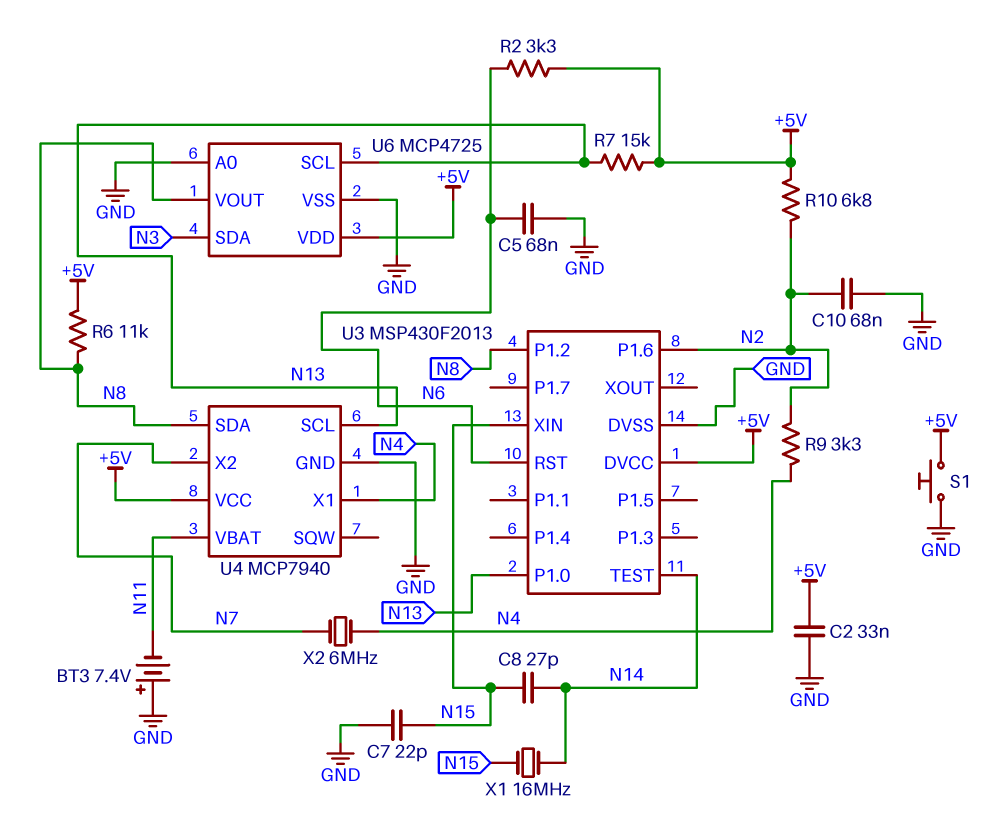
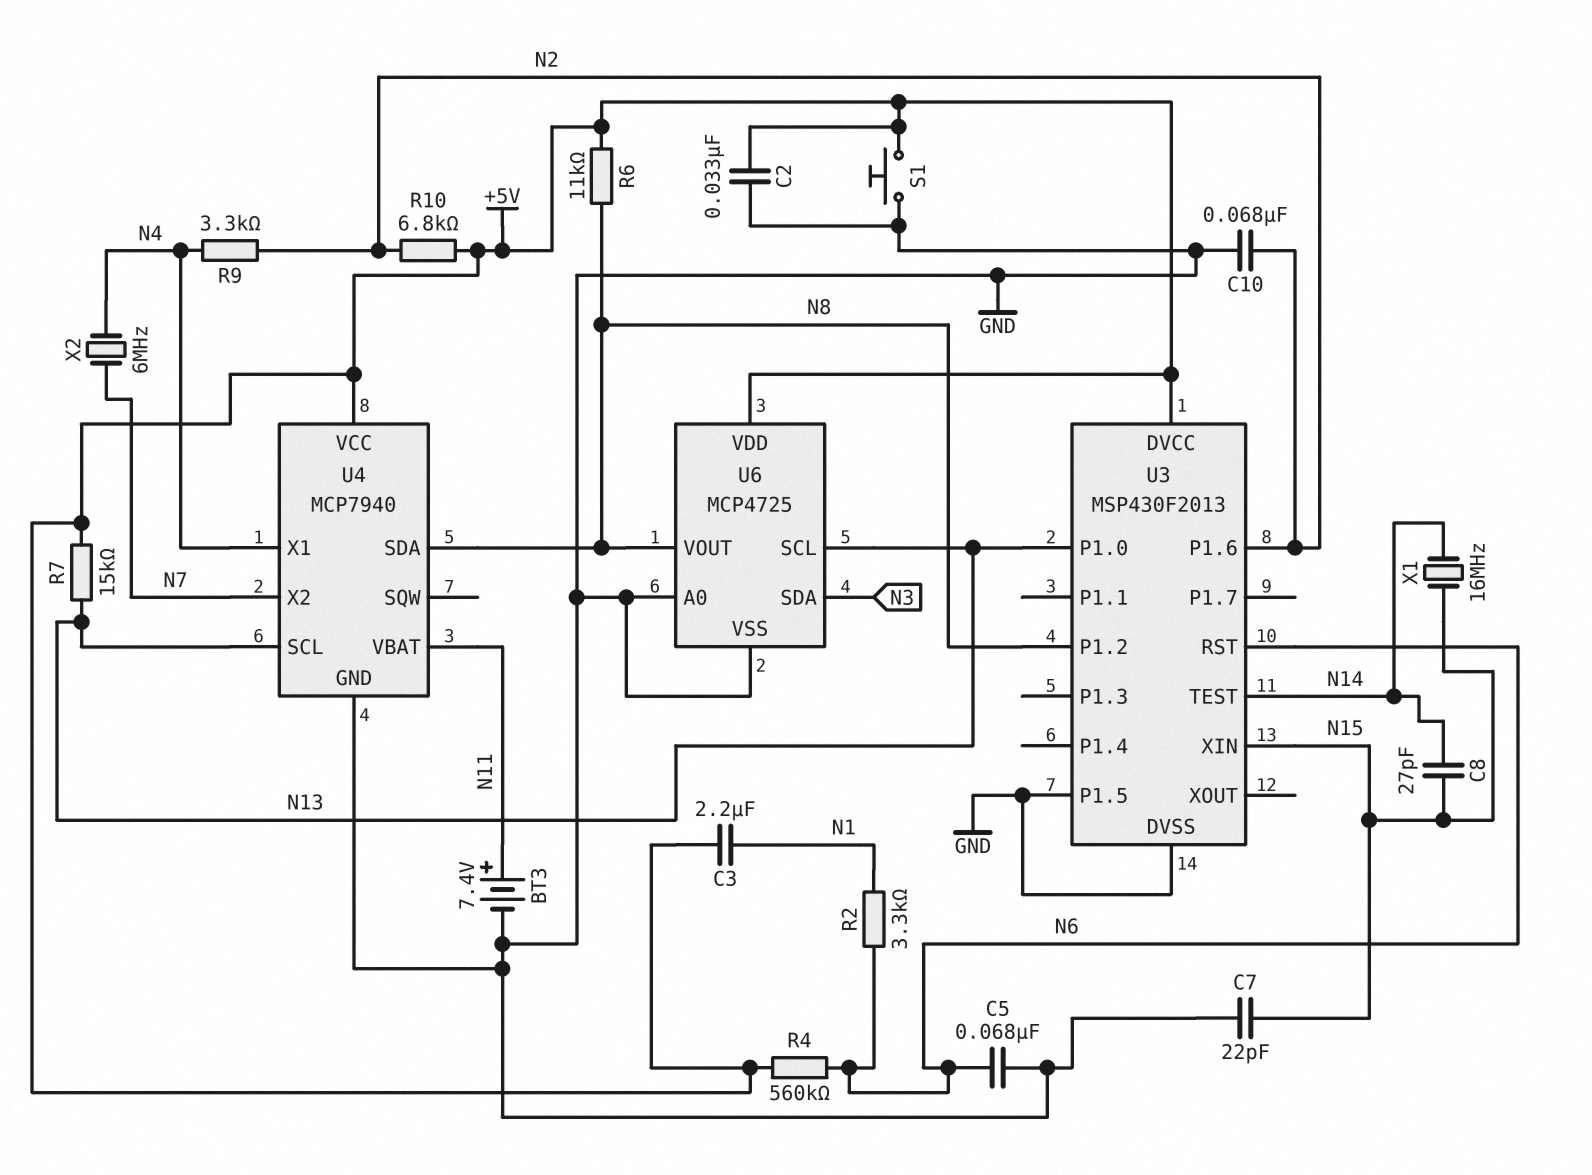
BT3: 7.4V (plus GND, minus N11) -> 7.4V (plus N11, minus GND)
C3: none -> 2.2uF (+5V, N1)
R2: 3.3k (+5V, N6) -> 3.3k (N1, N6)
R4: none -> 560k (+5V, N6)
U3 pin P1.5: none -> GND

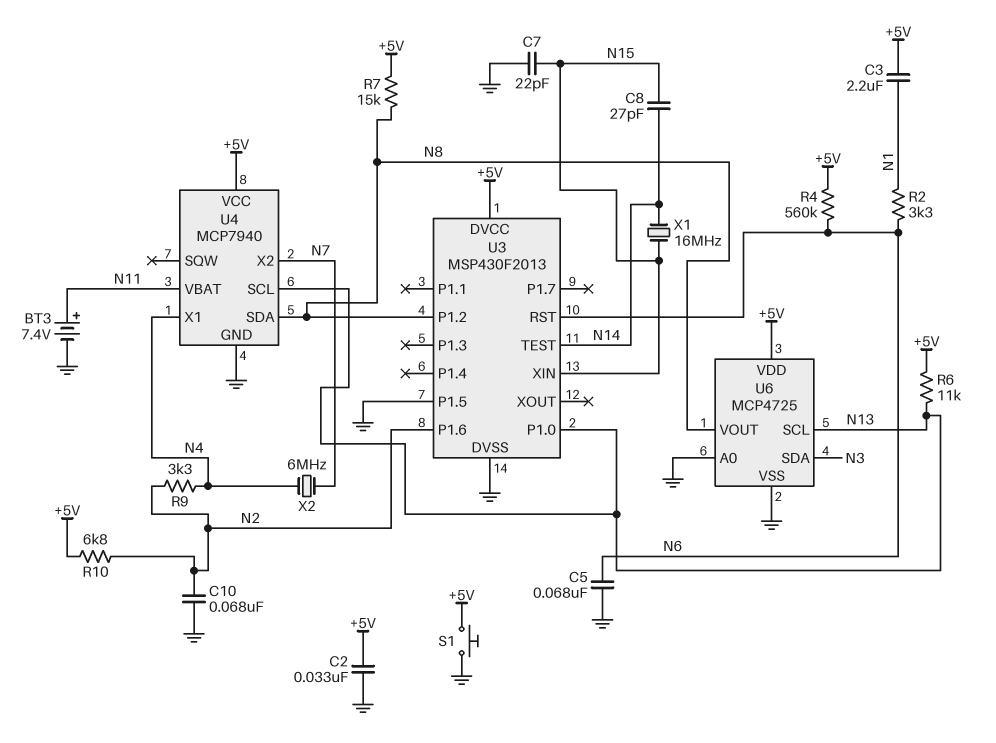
R6: 11k (+5V, N8) -> 11k (+5V, N13)
R7: 15k (+5V, N13) -> 15k (+5V, N8)

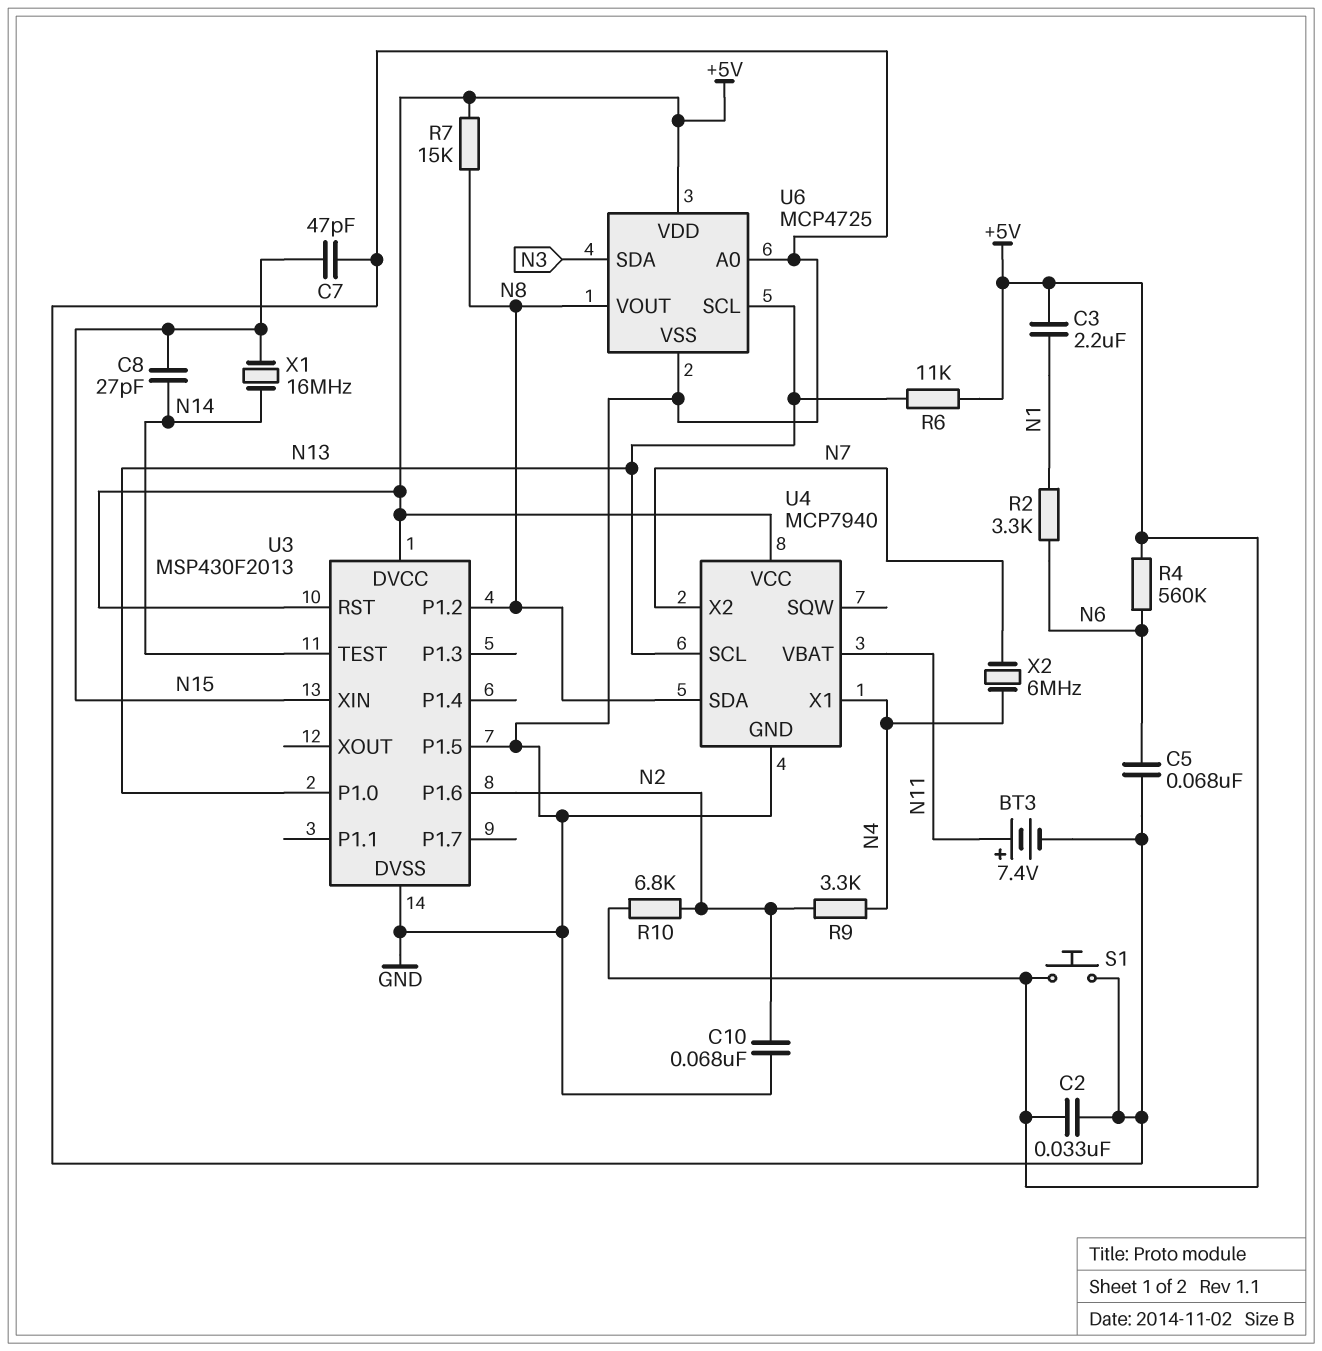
C7: 22pF (GND, N15) -> 47pF (GND, N15)
U3 pin RST: N6 -> +5V

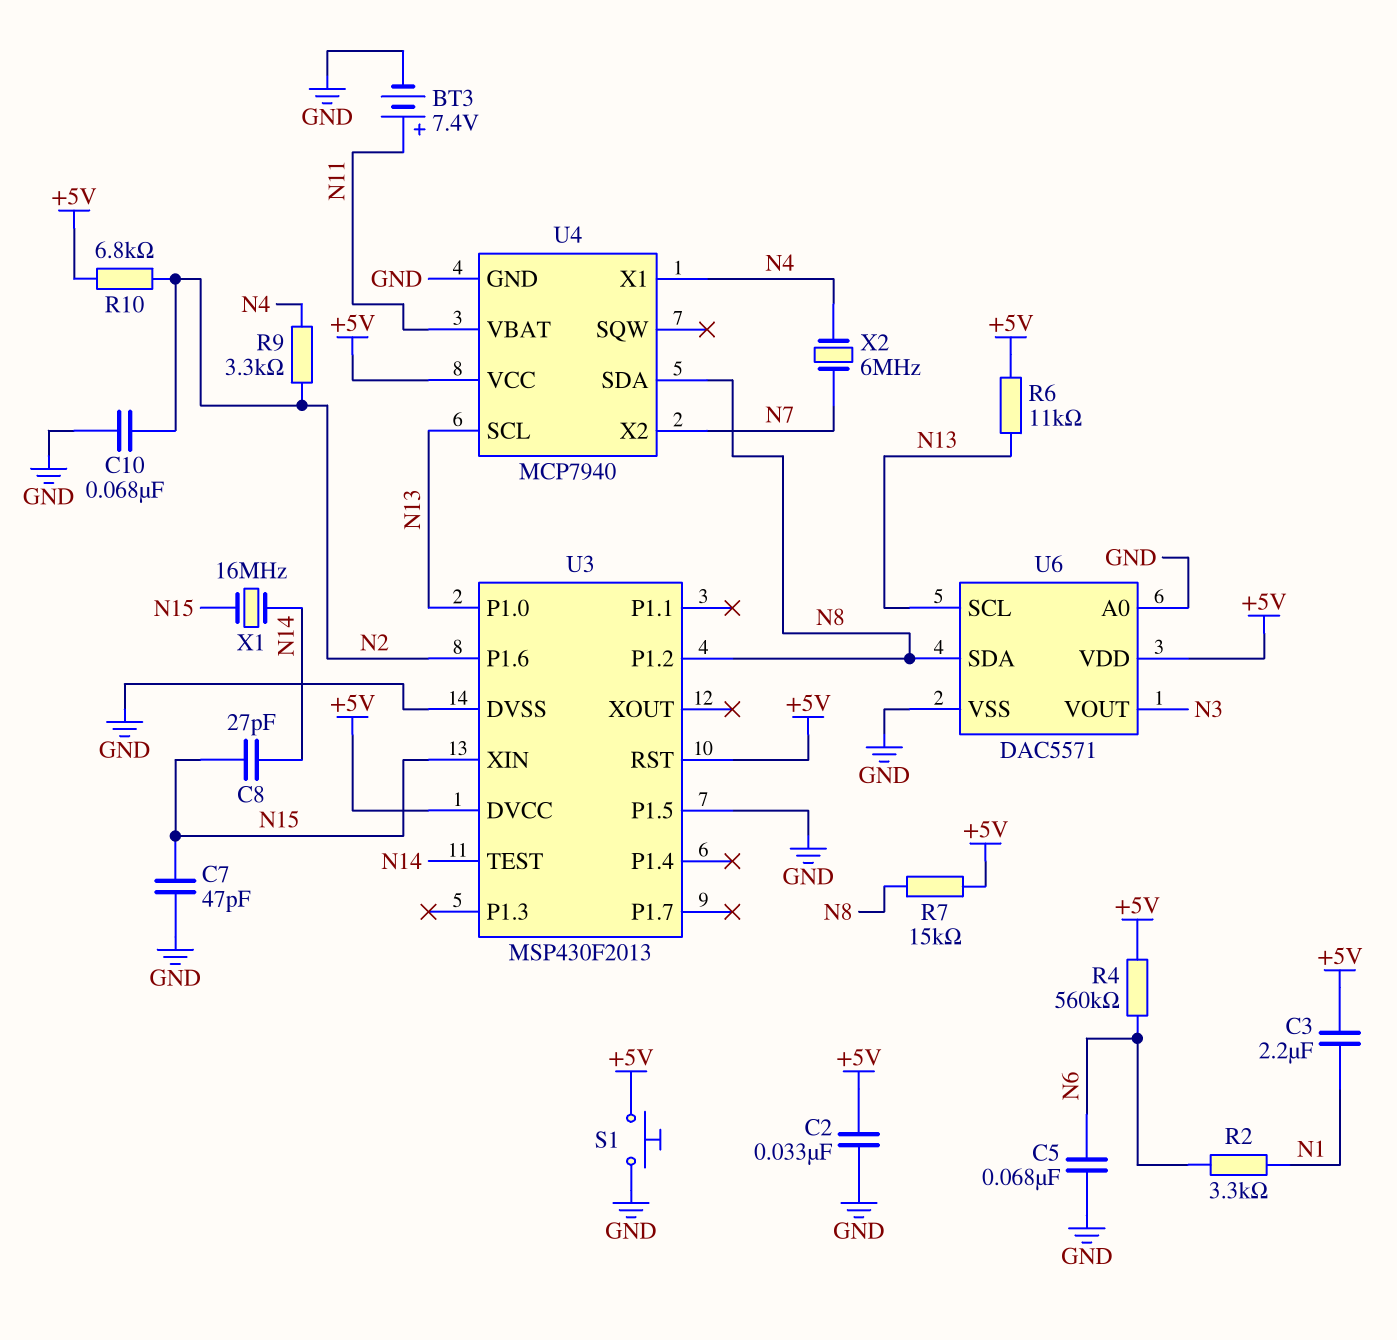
U6: MCP4725 -> DAC5571
U6 pin SDA: N3 -> N8
U6 pin VOUT: N8 -> N3

